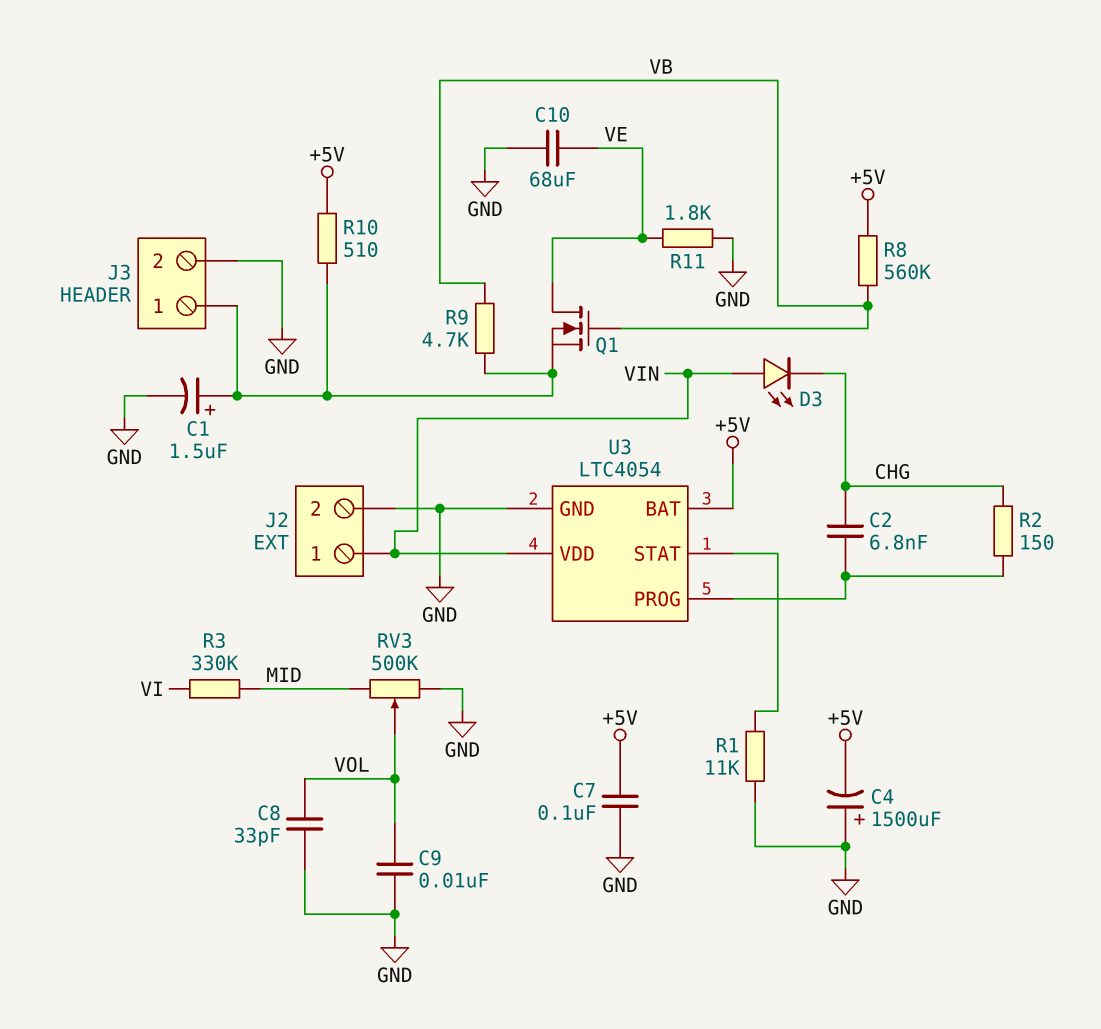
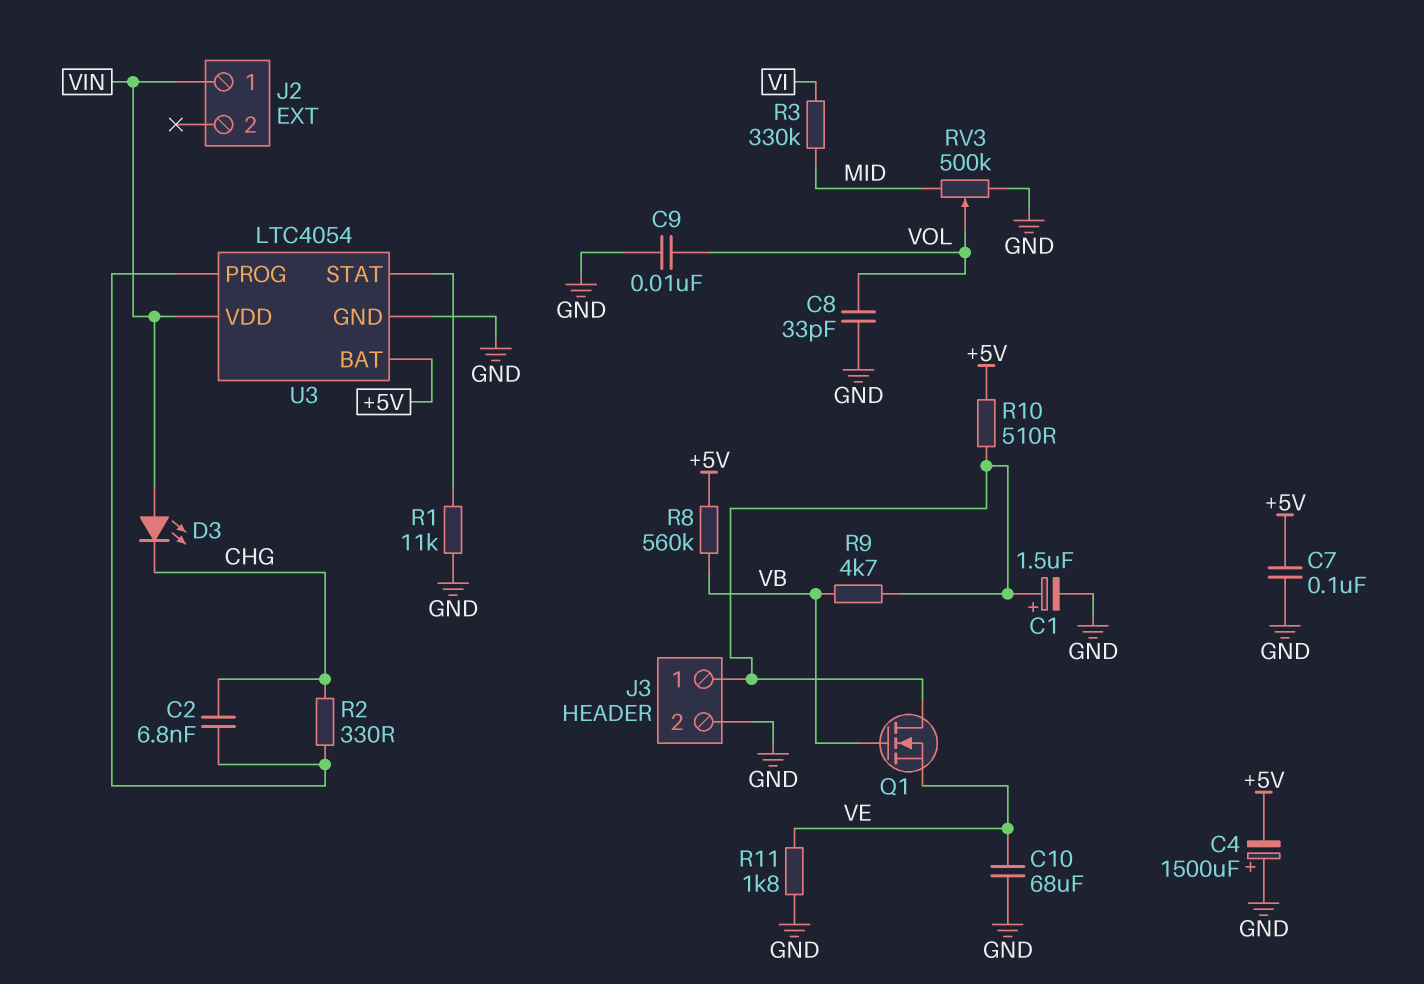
J2 pin 2: GND -> none
Q1: NMOS (G VB, D VE, S J3/1) -> NMOS (G VB, D J3/1, S VE)
R2: 150 (CHG, U3/PROG) -> 330 (CHG, U3/PROG)

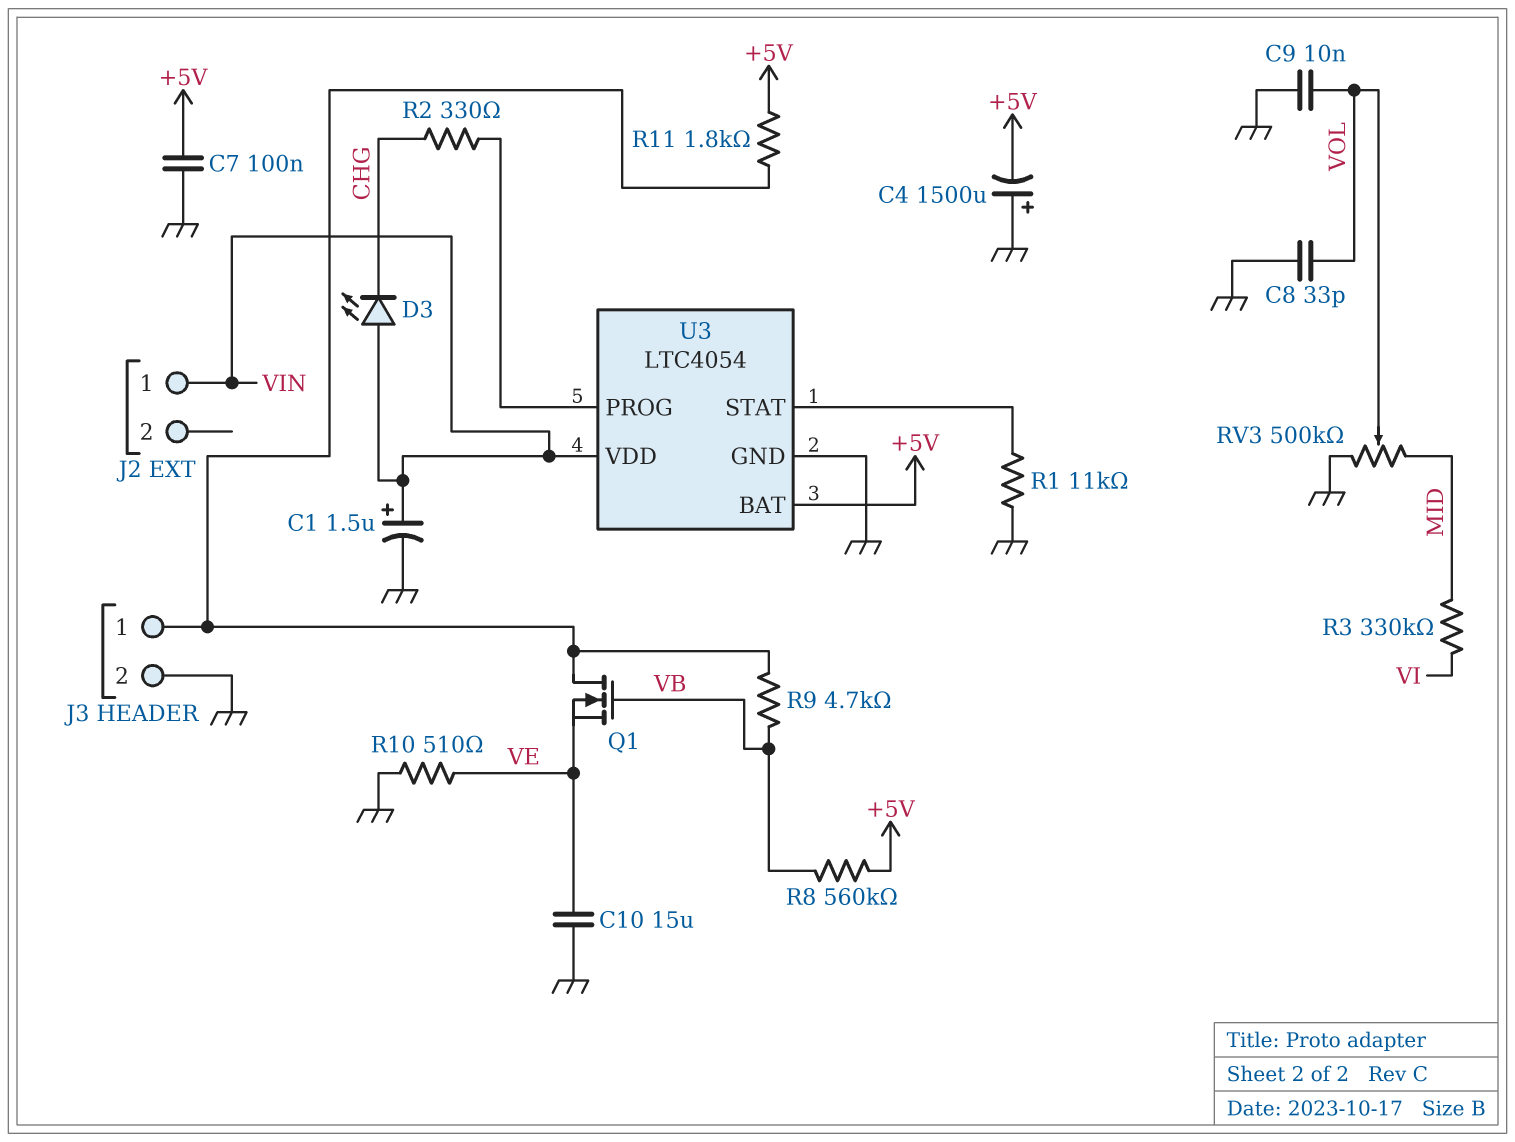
C1: 1.5uF (plus J3/1, minus GND) -> 1.5uF (plus VIN, minus GND)
C2: 6.8nF (CHG, U3/PROG) -> none
C10: 68uF (GND, VE) -> 15uF (GND, VE)
R10: 510 (+5V, J3/1) -> 510 (GND, VE)
R11: 1.8k (GND, VE) -> 1.8k (+5V, J3/1)

